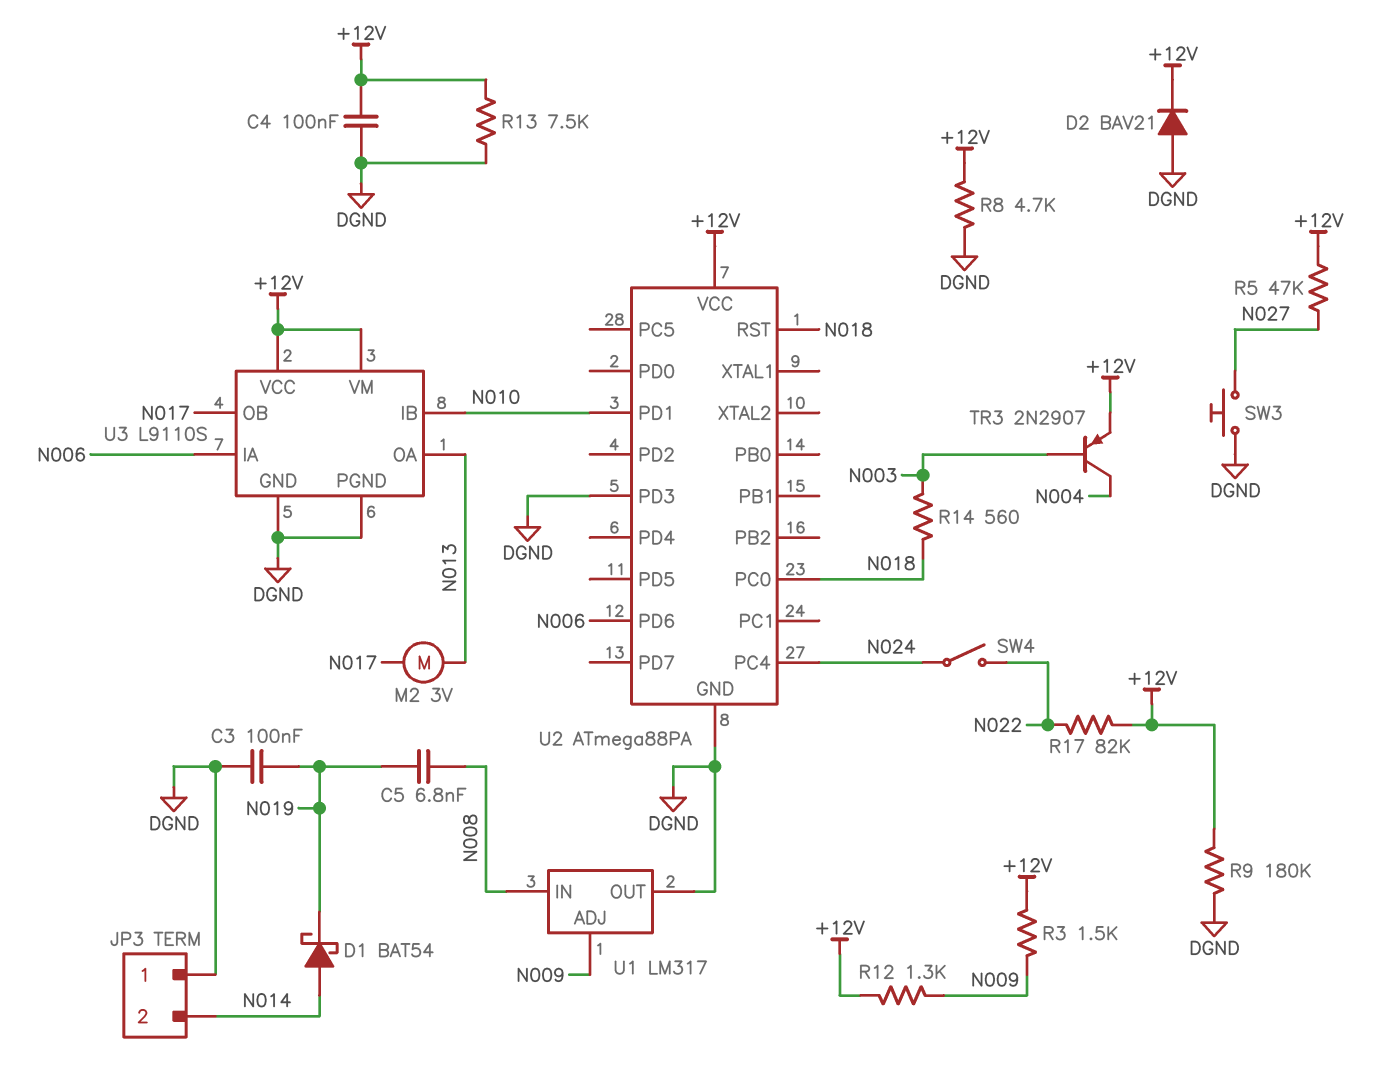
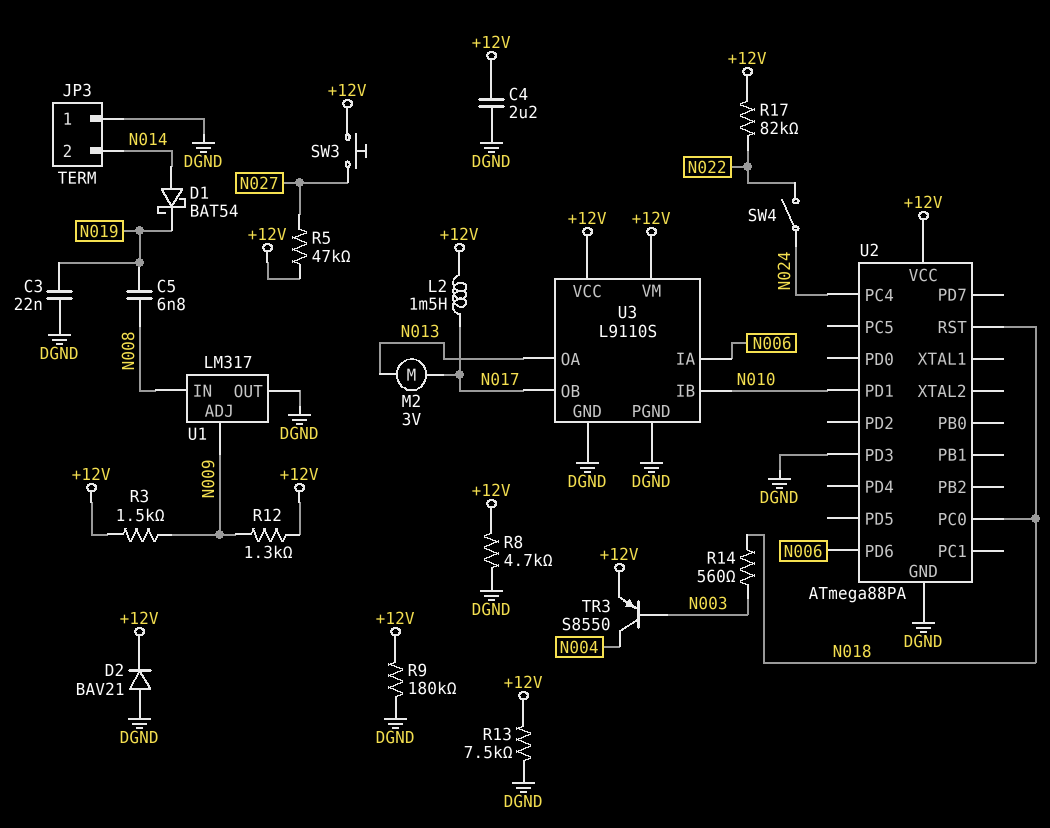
C3: 100nF (DGND, N019) -> 22nF (DGND, N019)
C4: 100nF (+12V, DGND) -> 2.2uF (+12V, DGND)
L2: none -> 1.5mH (+12V, N017)
SW3: button (DGND, N027) -> button (+12V, N027)
TR3: PNP 2N2907 (B N003, C N004, E +12V) -> PNP S8550 (B N003, C N004, E +12V)

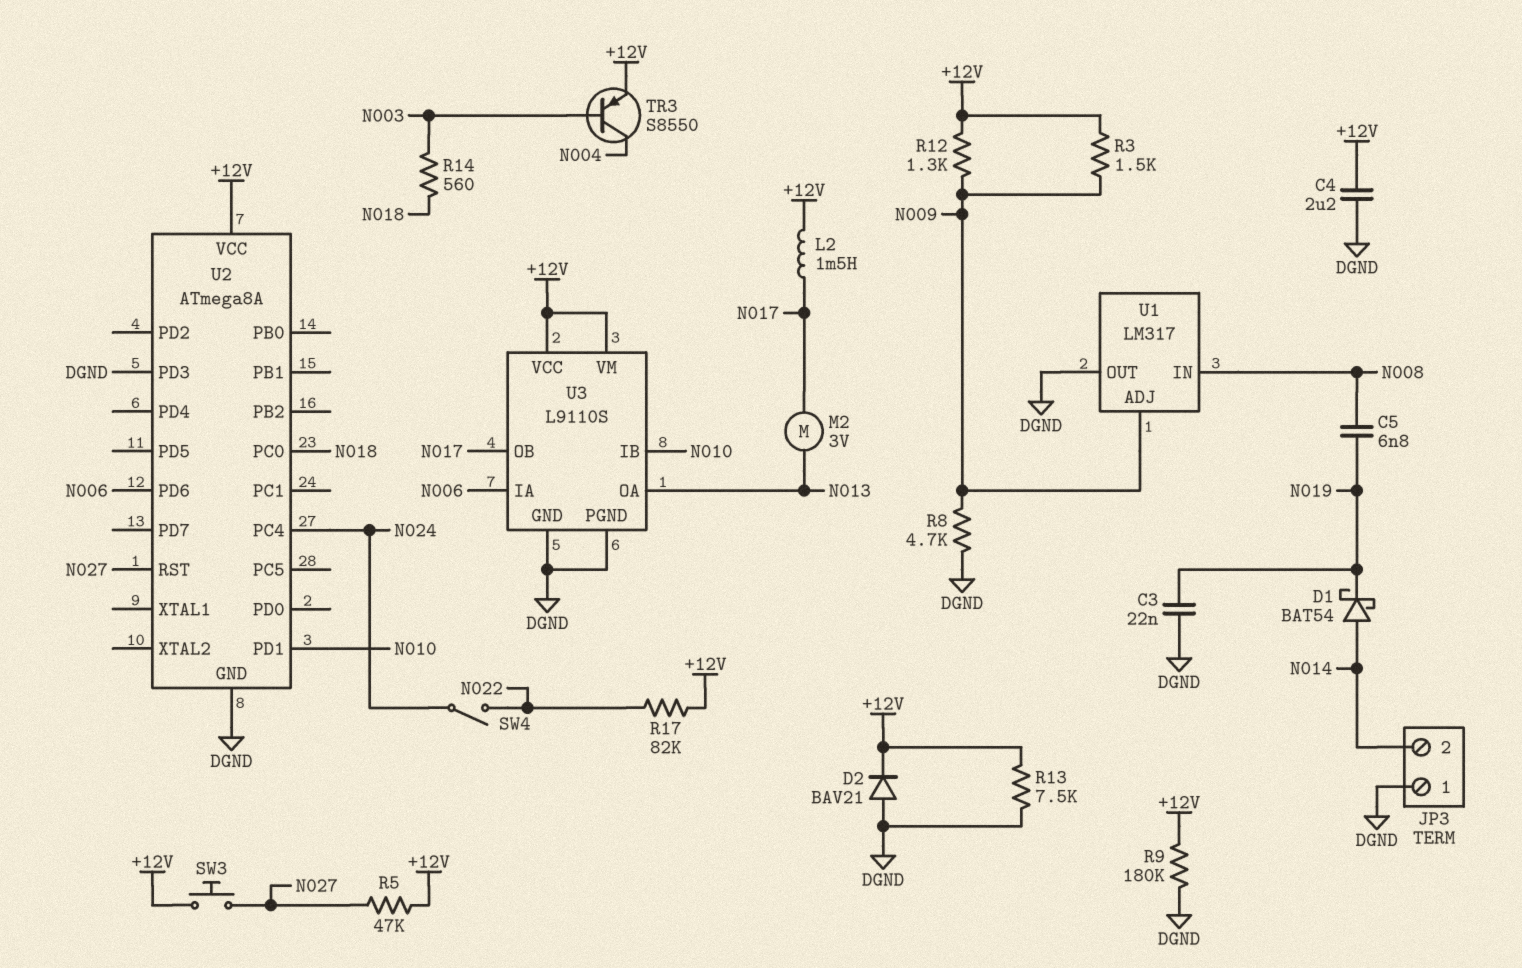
R8: 4.7k (+12V, DGND) -> 4.7k (DGND, N009)
U2: ATmega88PA -> ATmega8A
U2 pin RST: N018 -> N027

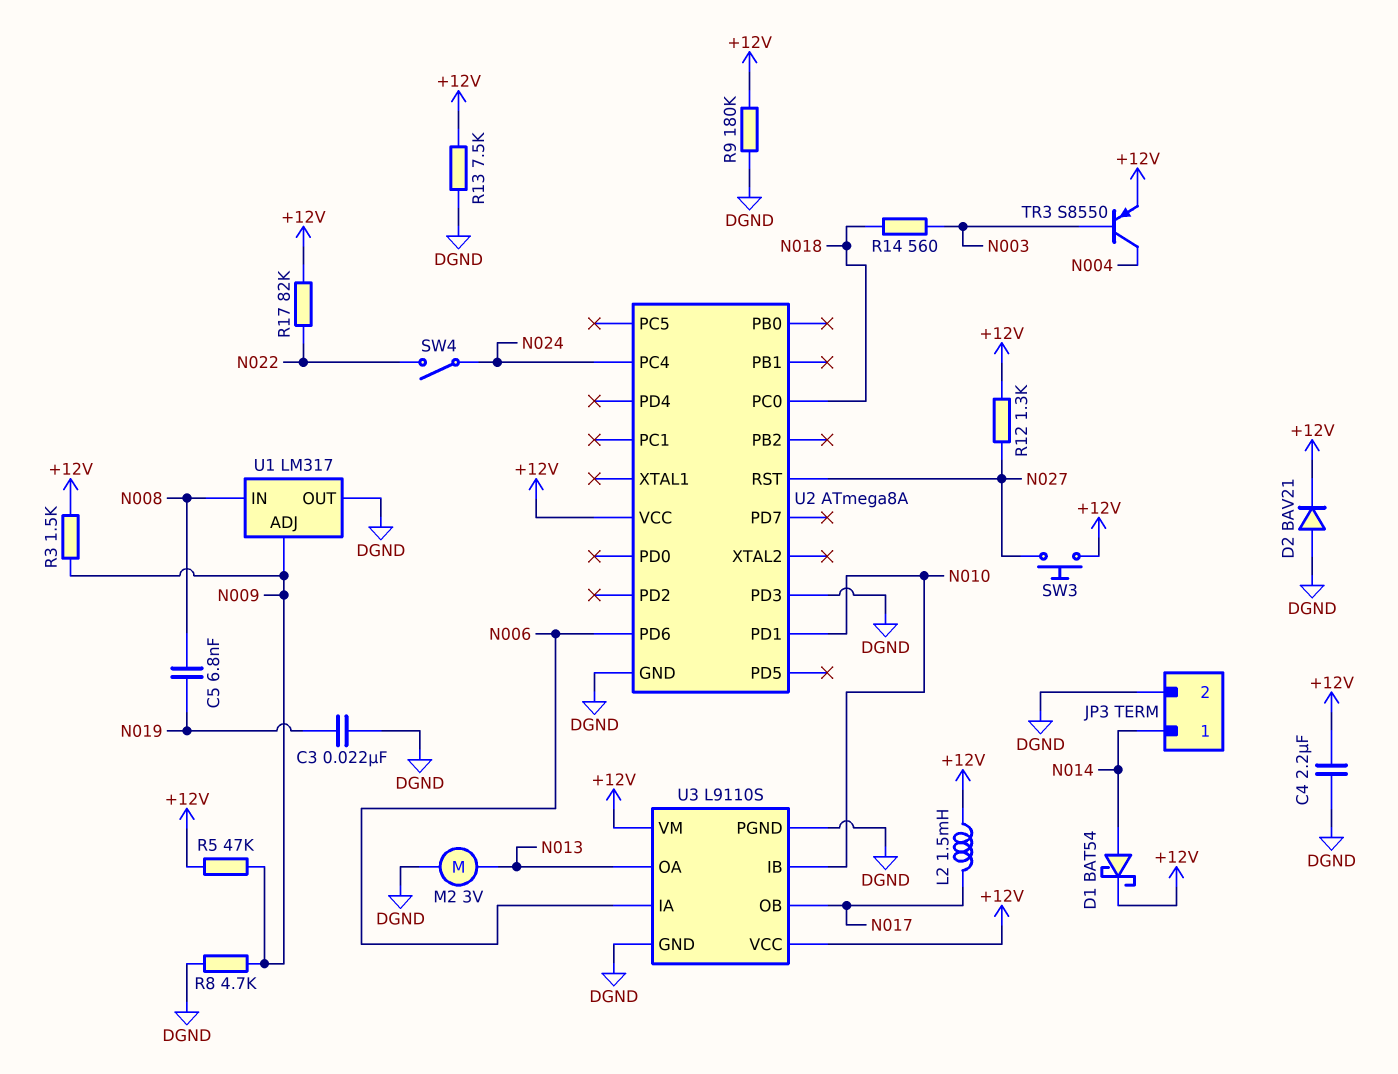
D1: schottky BAT54 (A N014, K N019) -> schottky BAT54 (A N014, K +12V)
JP3 pin 1: DGND -> N014
JP3 pin 2: N014 -> DGND
M2: motor 3V (N013, N017) -> motor 3V (DGND, N013)
R5: 47k (+12V, N027) -> 47k (+12V, N009)
R12: 1.3k (+12V, N009) -> 1.3k (+12V, N027)

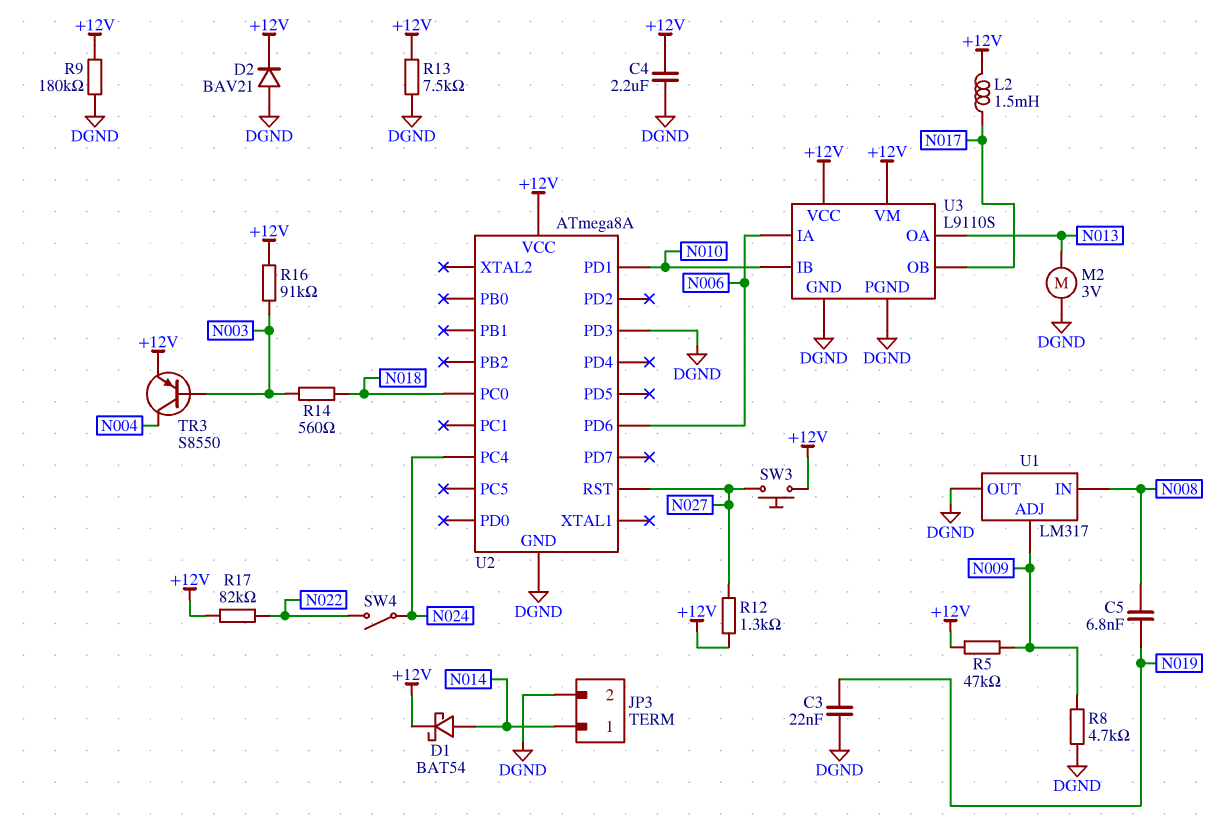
R3: 1.5k (+12V, N009) -> none
R16: none -> 91k (+12V, N003)

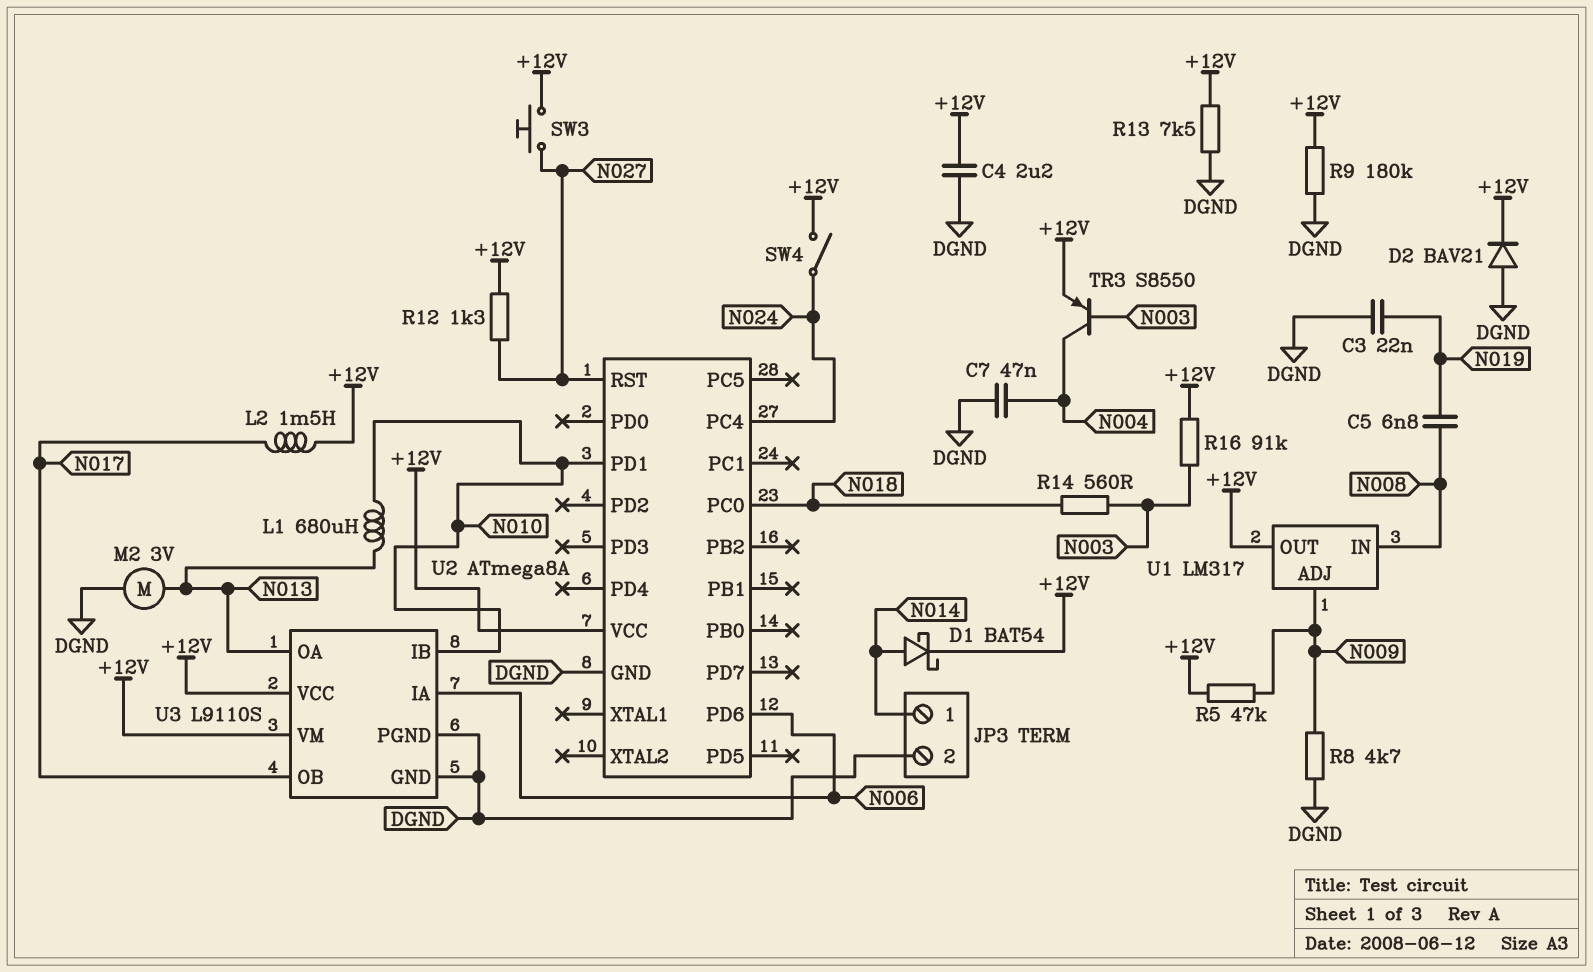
C7: none -> 47nF (DGND, N004)
L1: none -> 680uH (N010, N013)
R17: 82k (+12V, N022) -> none
SW4: switch (N022, N024) -> switch (+12V, N024)
U1 pin OUT: DGND -> +12V
U2 pin PD3: DGND -> none

